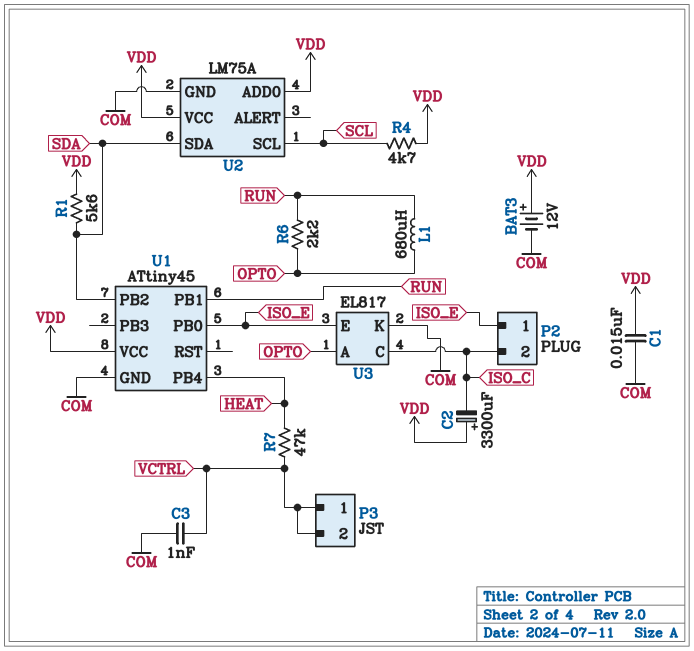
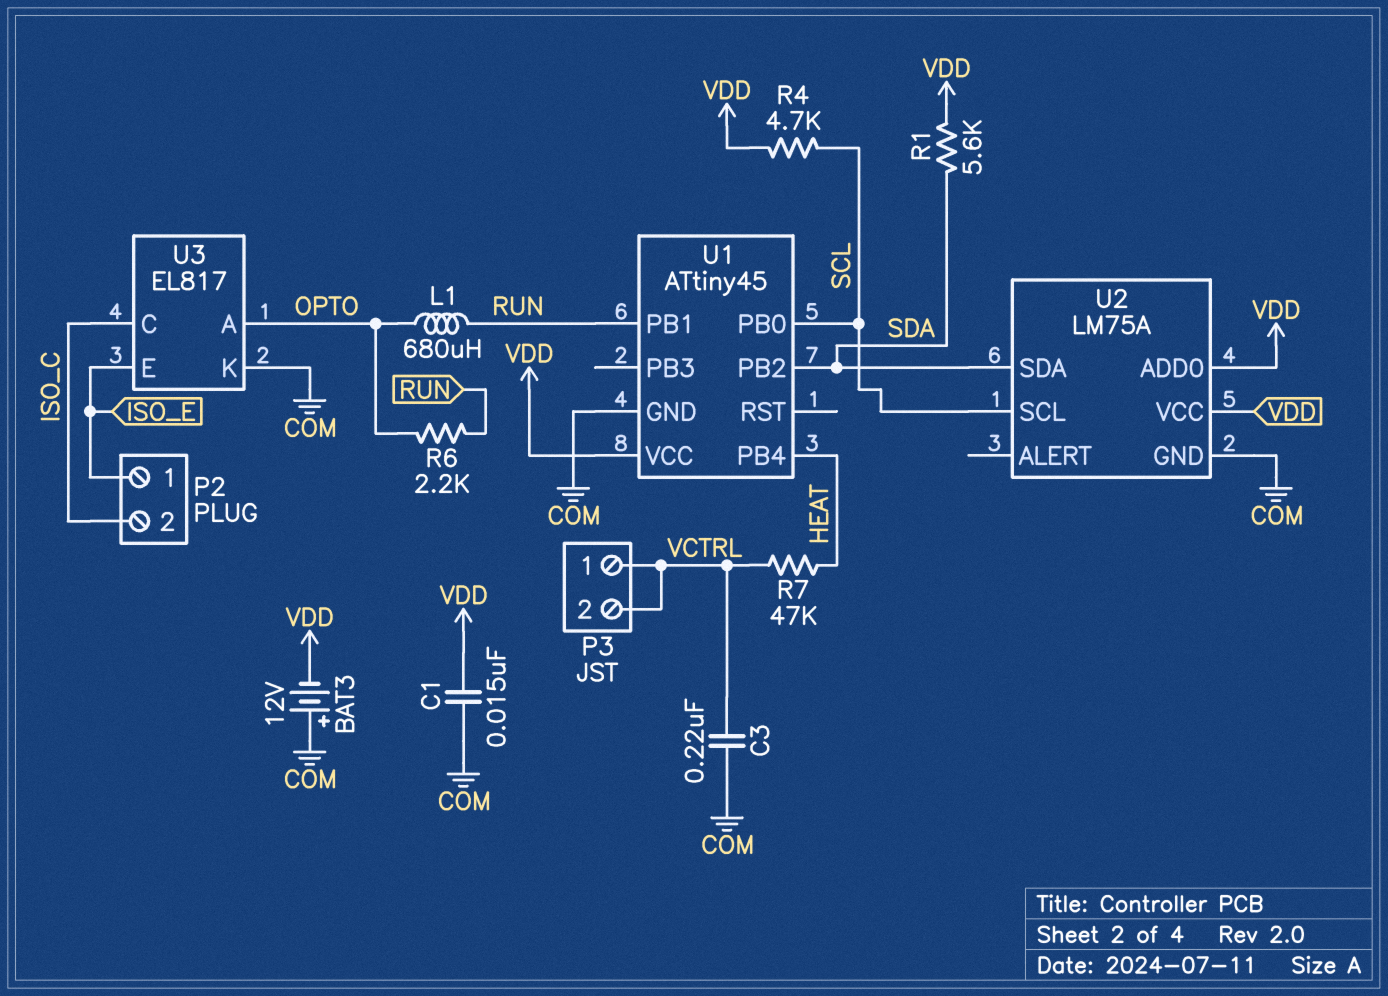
BAT3: 12V (plus VDD, minus COM) -> 12V (plus COM, minus VDD)
C2: 3300uF (plus VDD, minus ISO_C) -> none
C3: 1nF (COM, VCTRL) -> 220nF (COM, VCTRL)
U1 pin PB0: ISO_E -> SCL

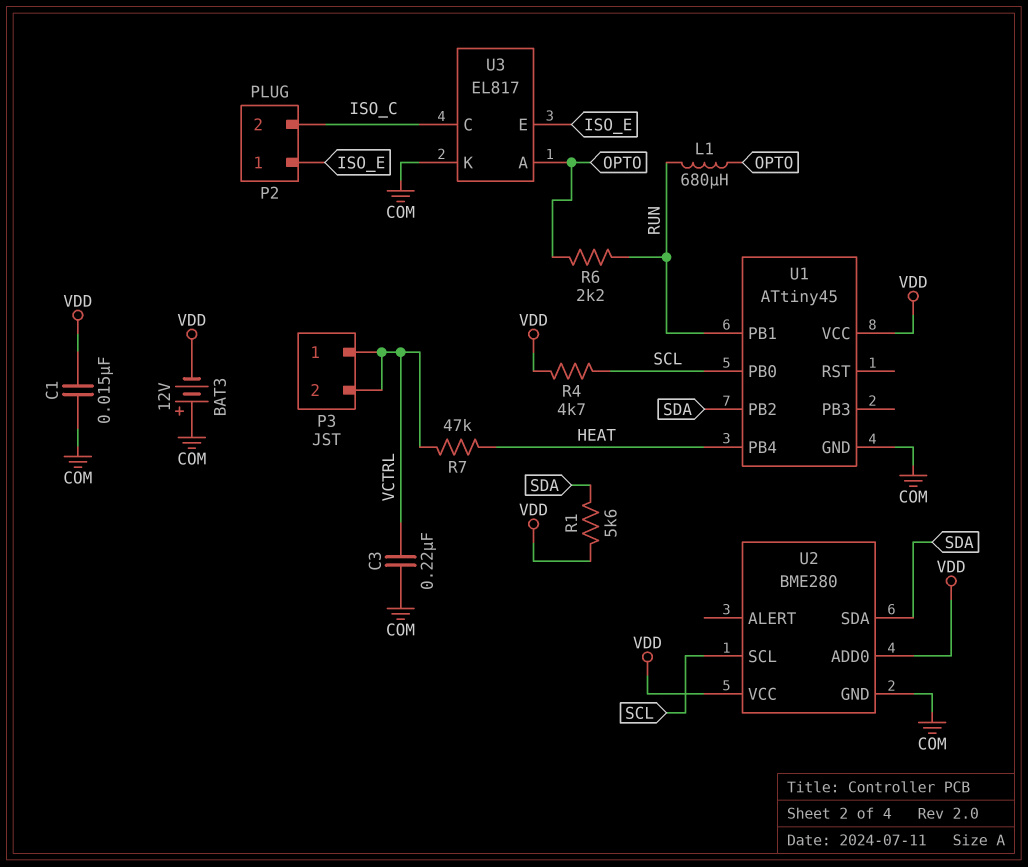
U2: LM75A -> BME280

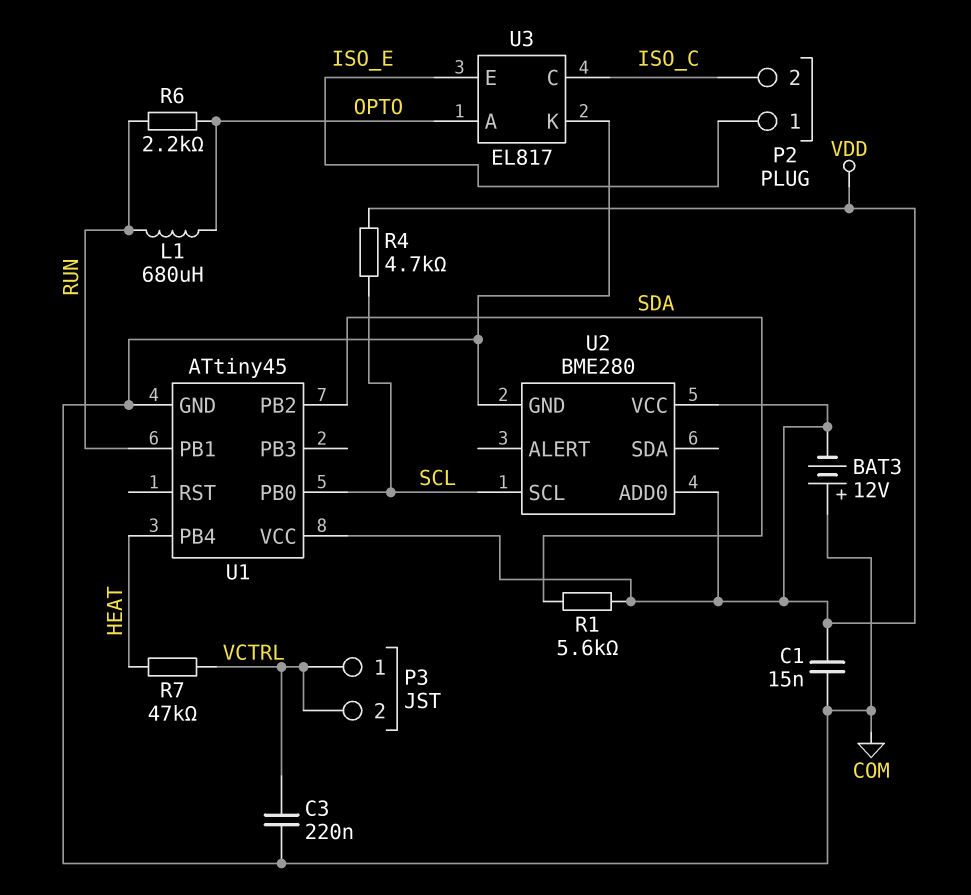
U2 pin SDA: SDA -> none

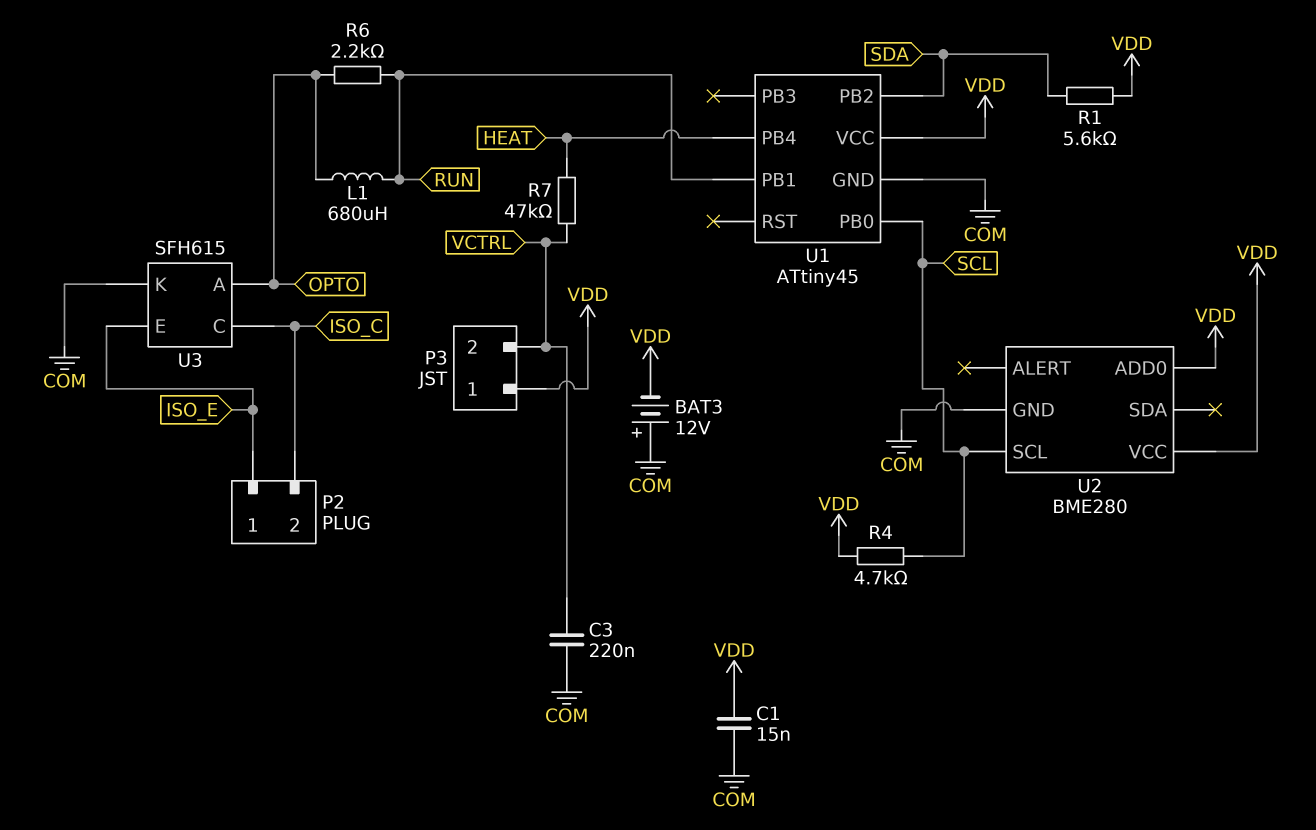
P3 pin 1: VCTRL -> VDD
U3: EL817 -> SFH615

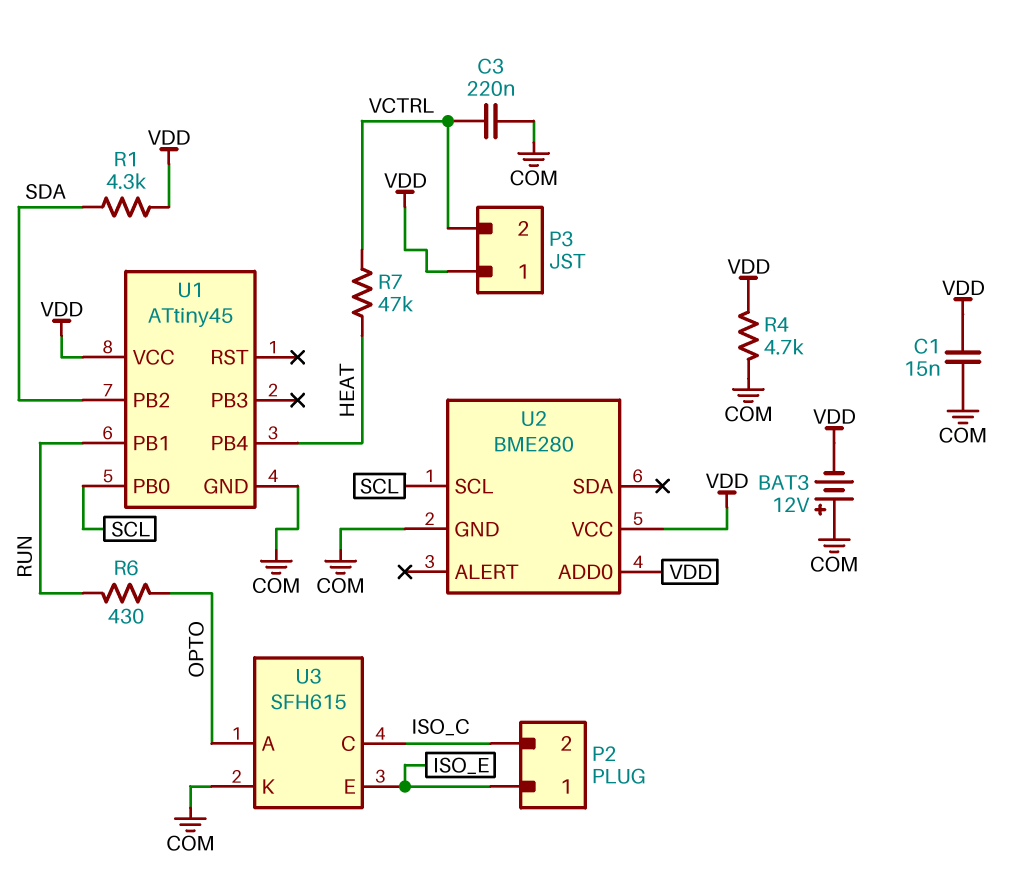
L1: 680uH (OPTO, RUN) -> none
R1: 5.6k (SDA, VDD) -> 4.3k (SDA, VDD)
R4: 4.7k (SCL, VDD) -> 4.7k (COM, VDD)
R6: 2.2k (OPTO, RUN) -> 430 (OPTO, RUN)

